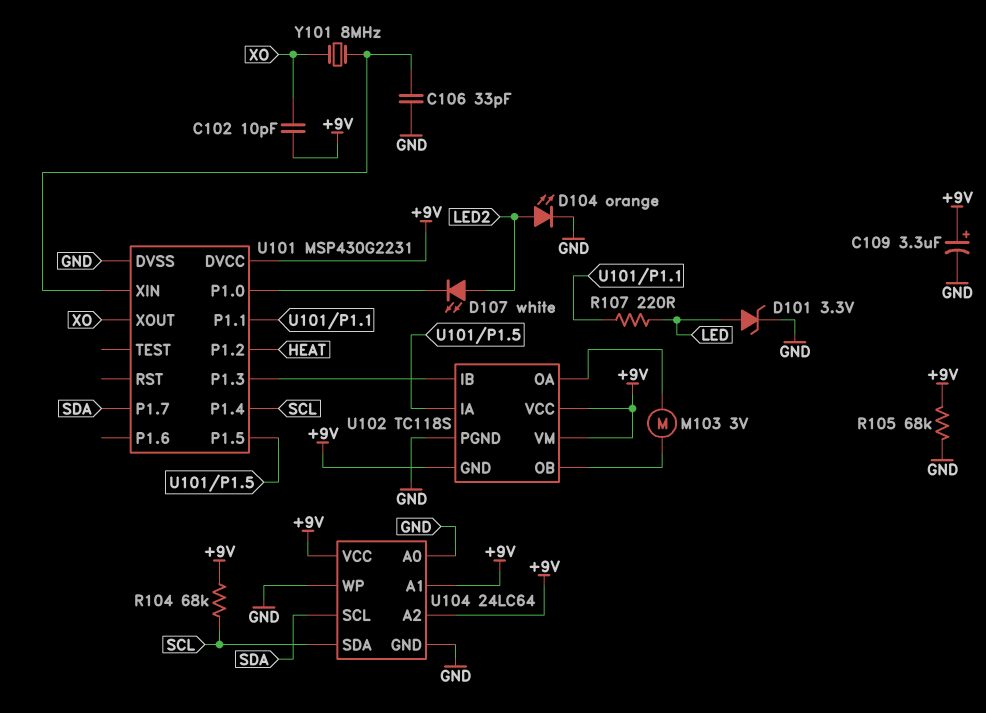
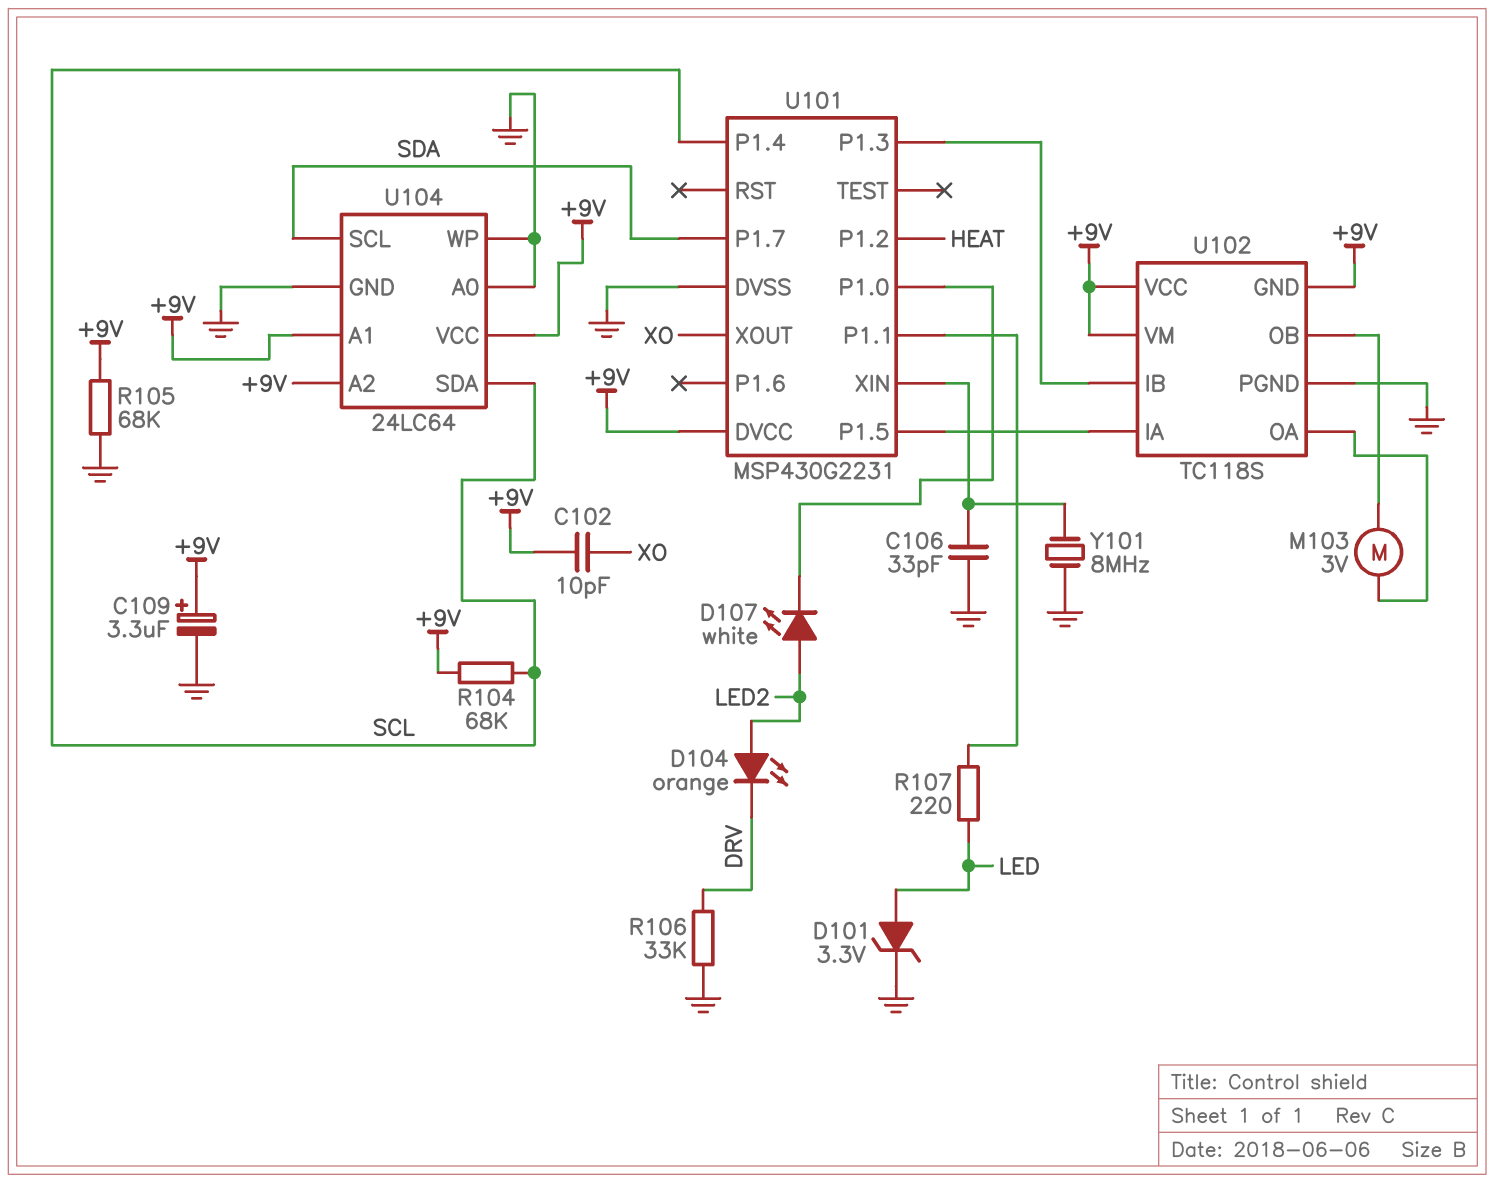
D104: LED orange (A LED2, K GND) -> LED orange (A LED2, K DRV)
R106: none -> 33k (DRV, GND)
Y101: 8MHz (U101/XIN, XO) -> 8MHz (GND, U101/XIN)

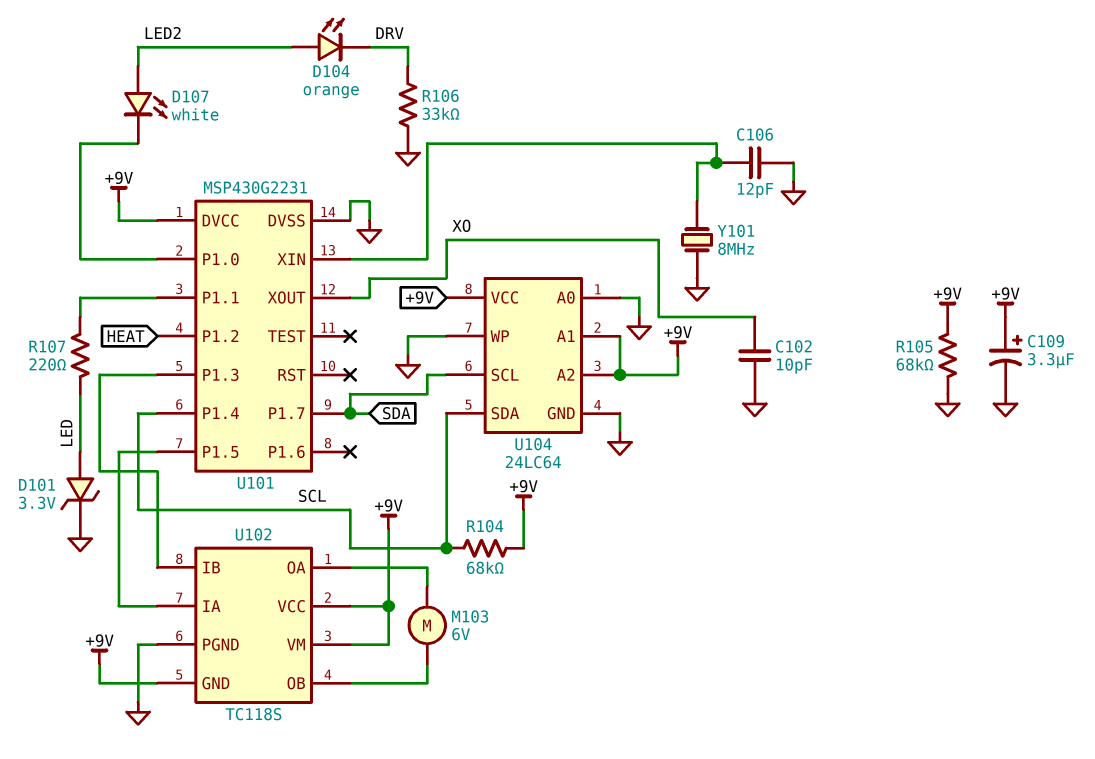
C102: 10pF (+9V, XO) -> 10pF (GND, XO)
C106: 33pF (GND, U101/XIN) -> 12pF (GND, U101/XIN)
M103: motor 3V (U102/OA, U102/OB) -> motor 6V (U102/OA, U102/OB)

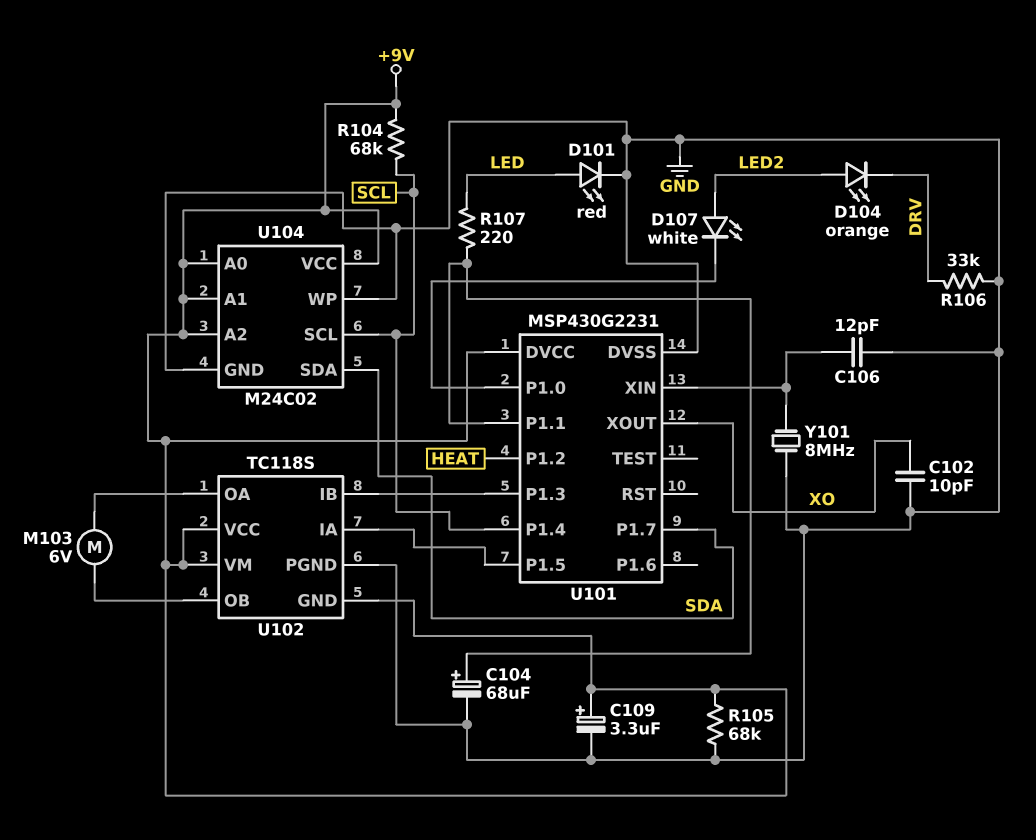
C104: none -> 68uF (plus U101/P1.1, minus GND)
D101: zener 3.3V (A LED, K GND) -> LED red (A LED, K GND)
U104: 24LC64 -> M24C02
U104 pin A0: GND -> +9V
U104 pin SCL: SDA -> SCL
U104 pin SDA: SCL -> SDA

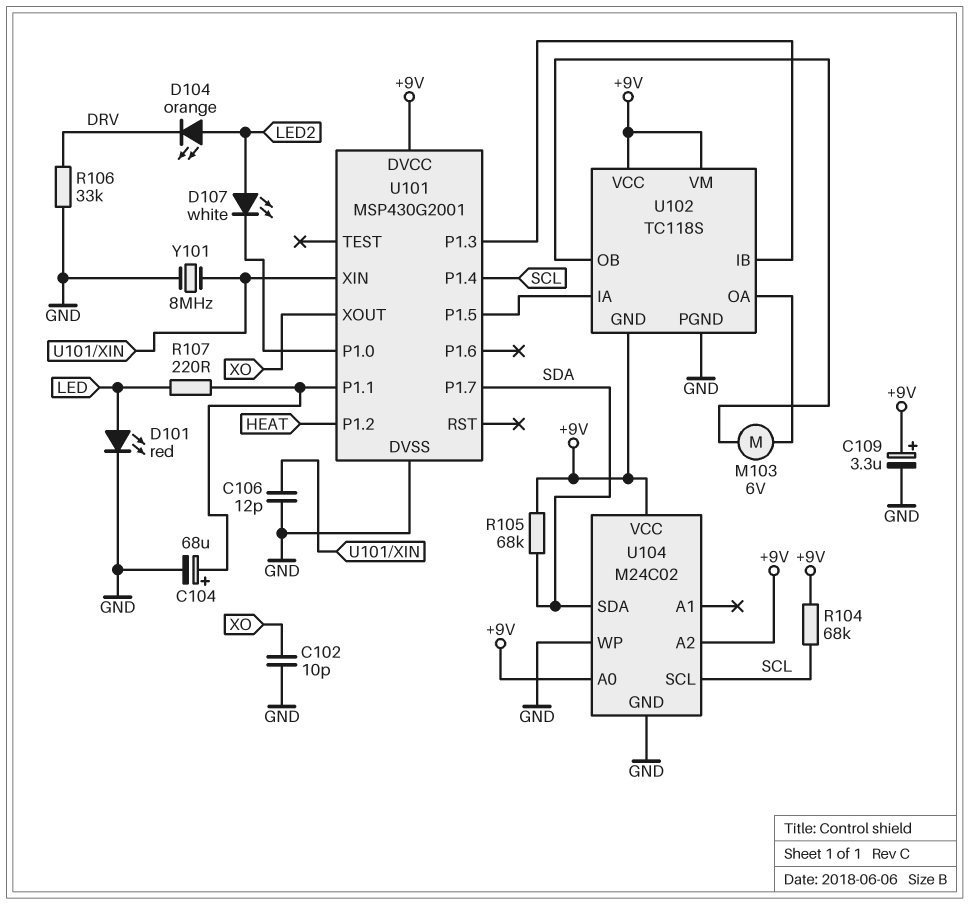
R105: 68k (+9V, GND) -> 68k (+9V, SDA)
U101: MSP430G2231 -> MSP430G2001
U104 pin A1: +9V -> none

